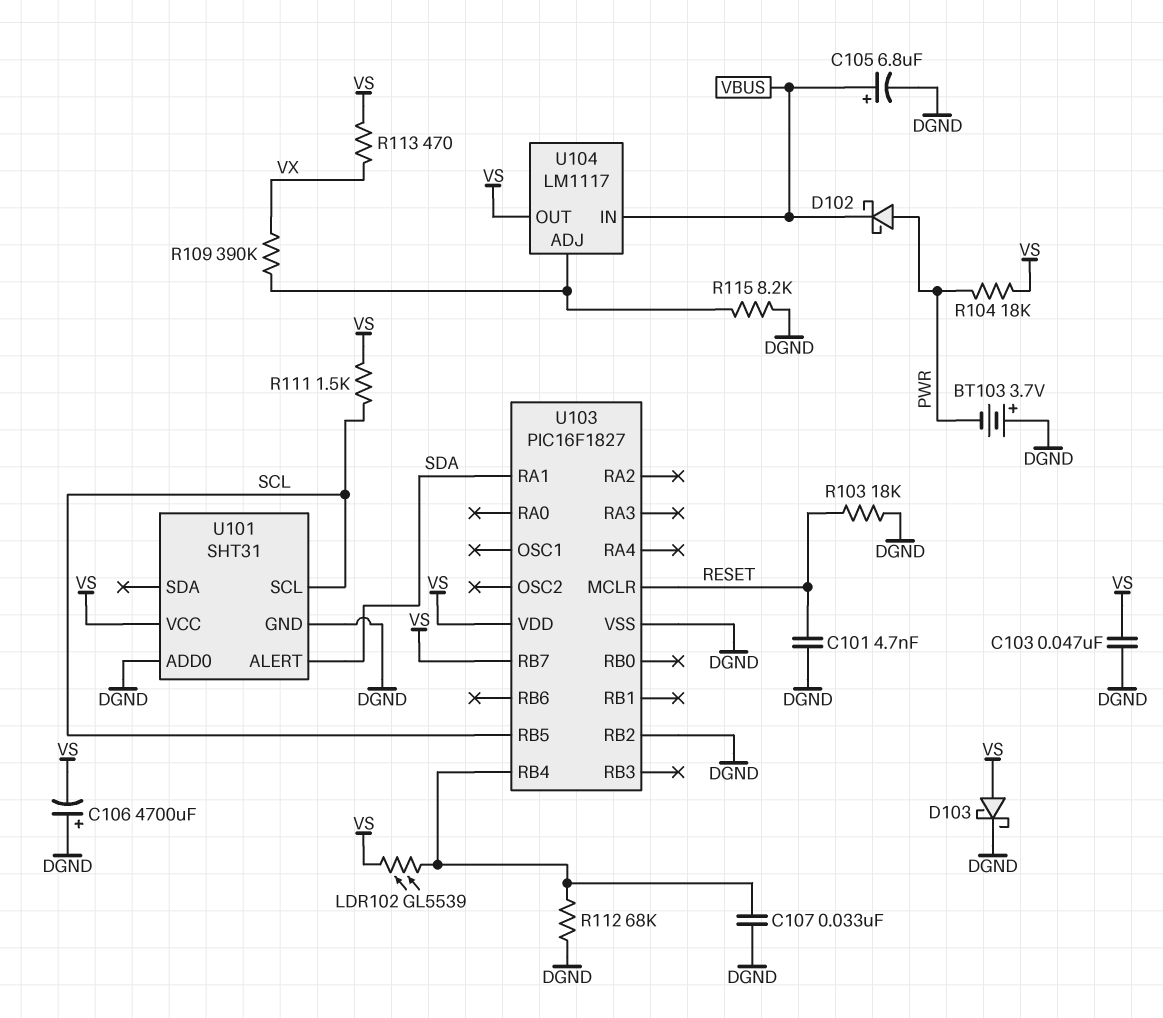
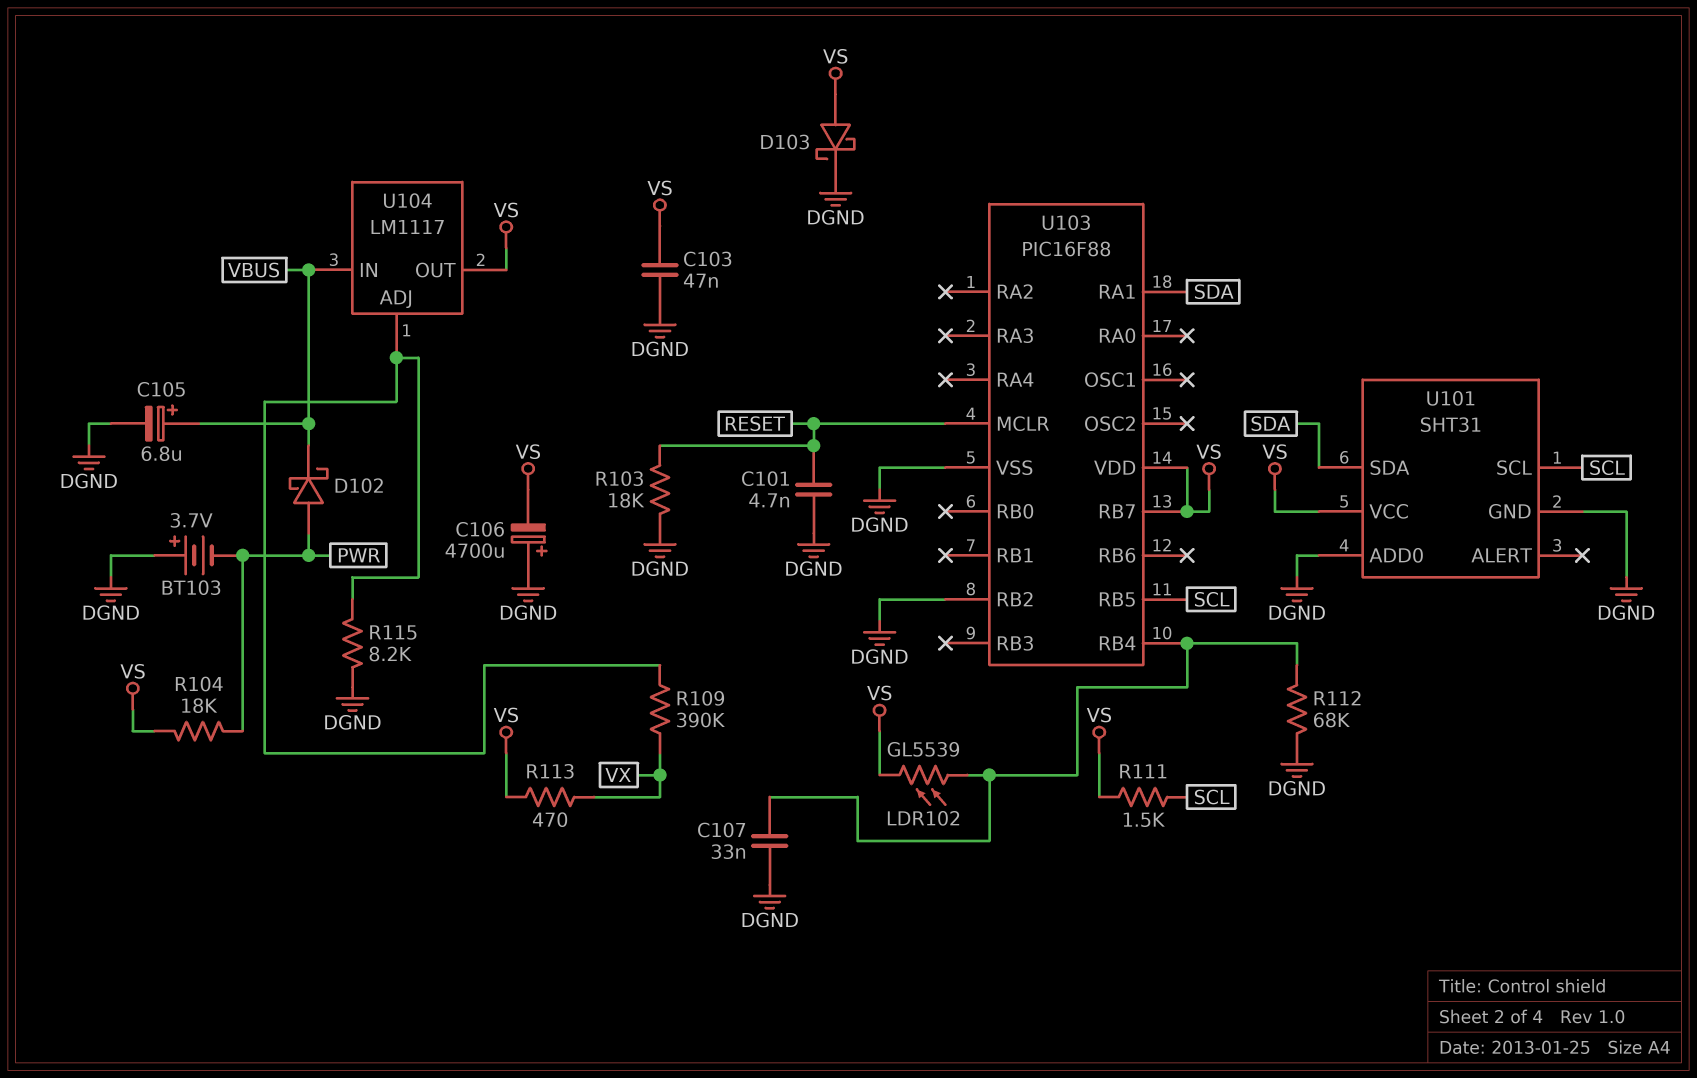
U101 pin ALERT: SDA -> none
U101 pin SDA: none -> SDA
U103: PIC16F1827 -> PIC16F88

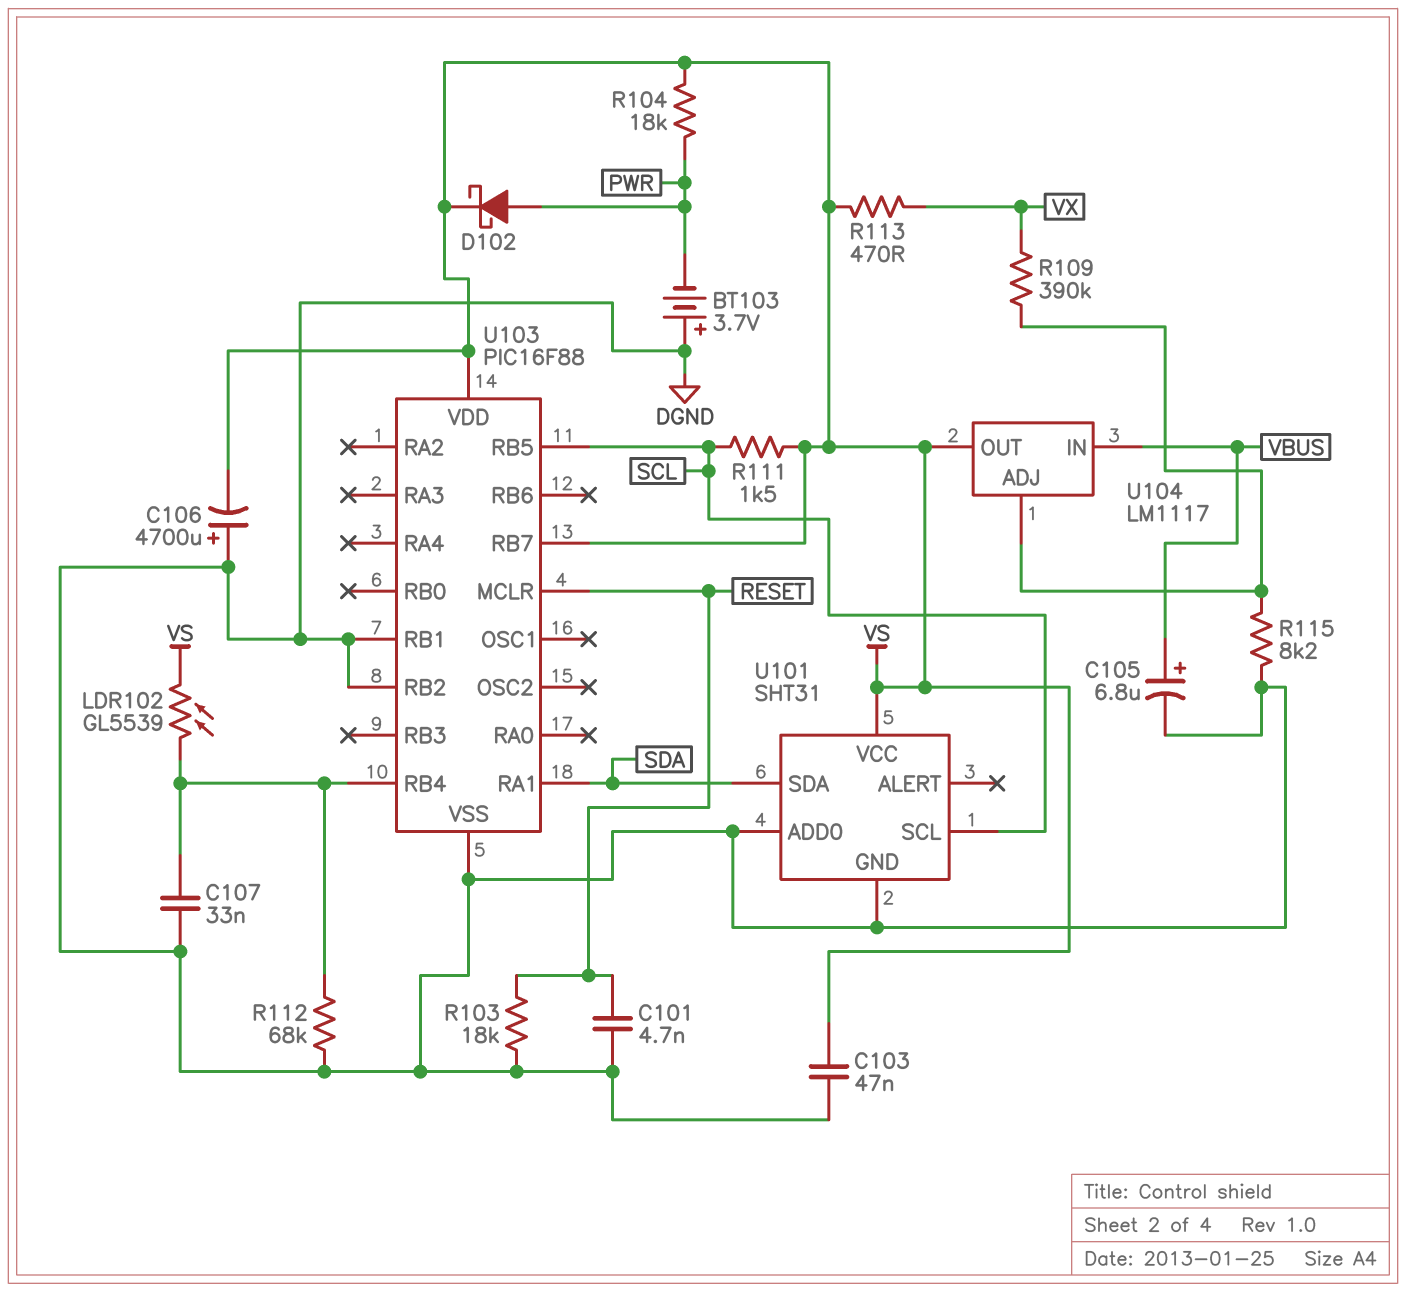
D102: schottky (A PWR, K VBUS) -> schottky (A PWR, K VS)
D103: schottky (A VS, K DGND) -> none
U103 pin RB1: none -> DGND

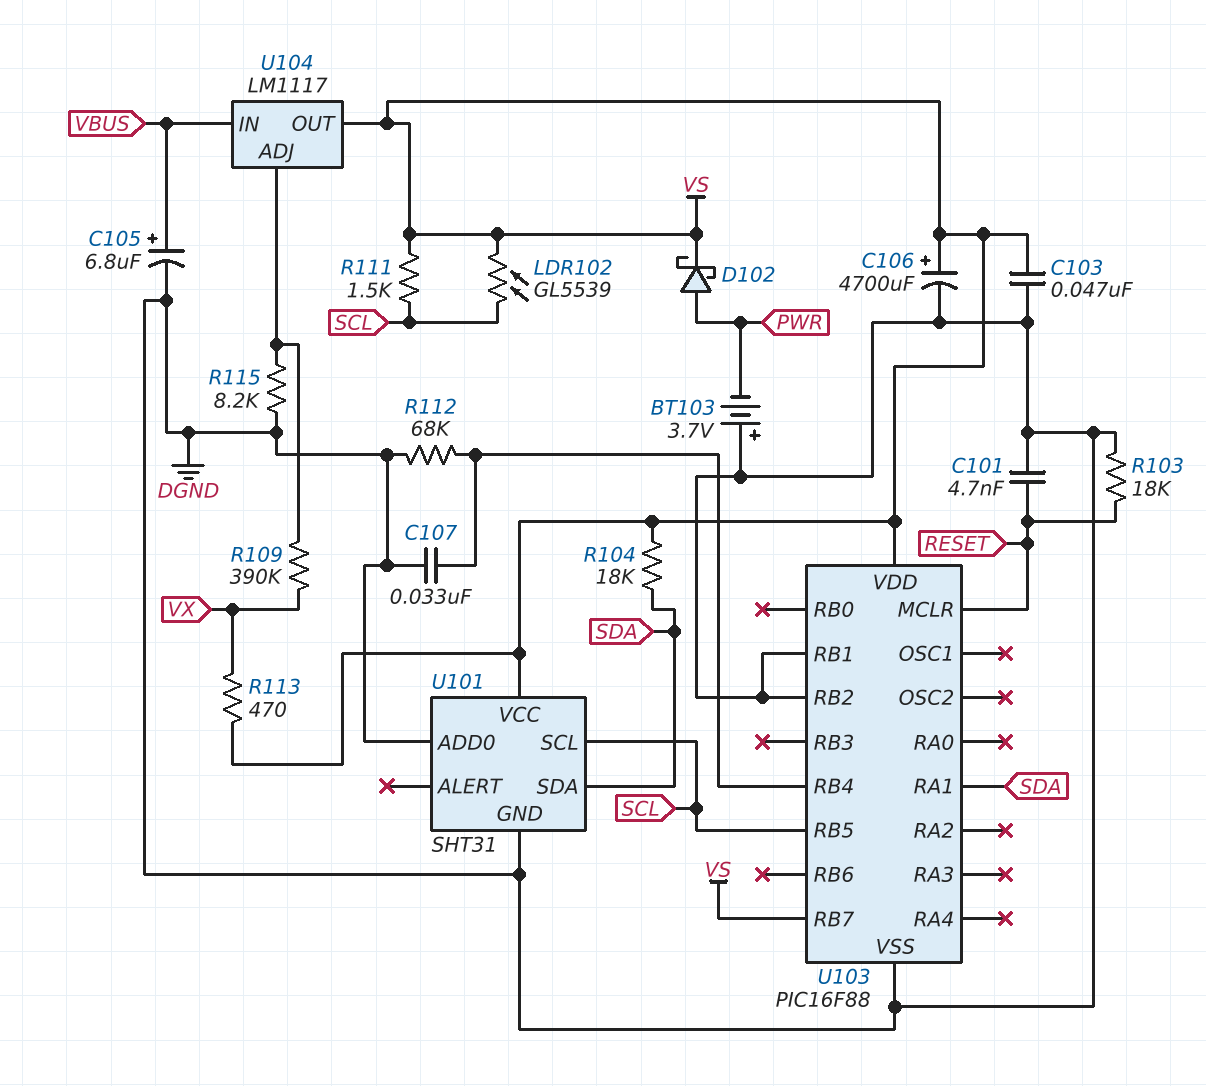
C106: 4700uF (plus DGND, minus VS) -> 4700uF (plus VS, minus DGND)
LDR102: GL5539 (U103/RB4, VS) -> GL5539 (SCL, VS)
R104: 18k (PWR, VS) -> 18k (SDA, VS)

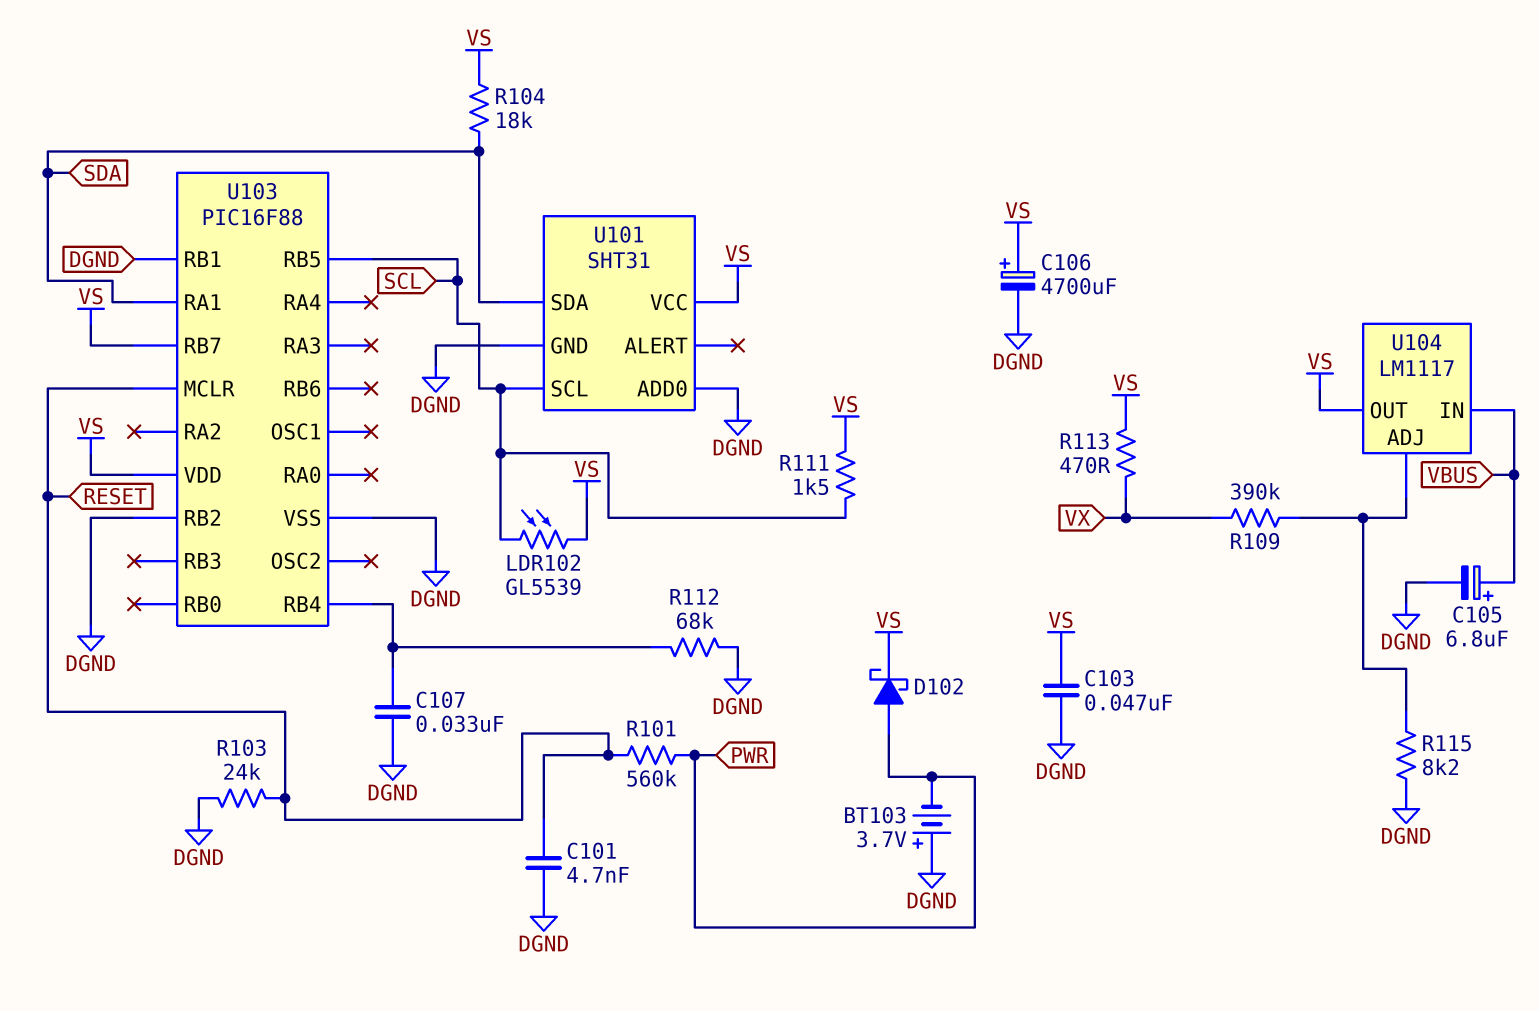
R101: none -> 560k (PWR, RESET)
R103: 18k (DGND, RESET) -> 24k (DGND, RESET)

